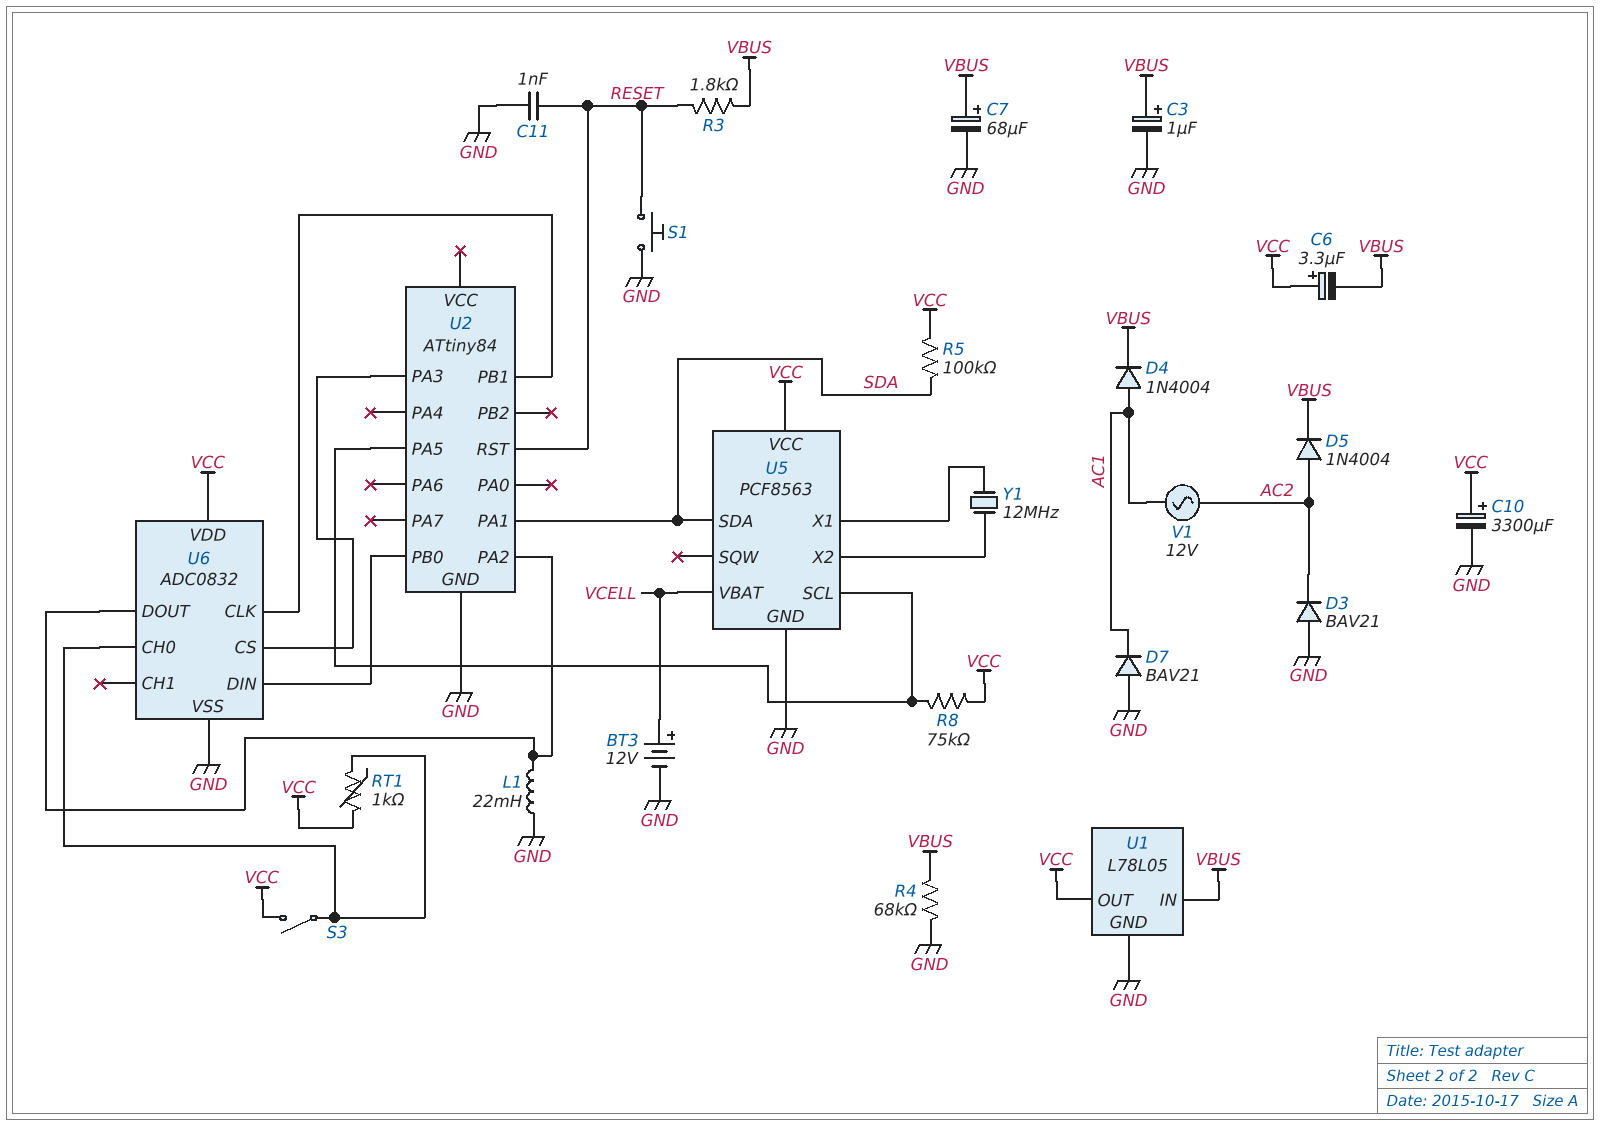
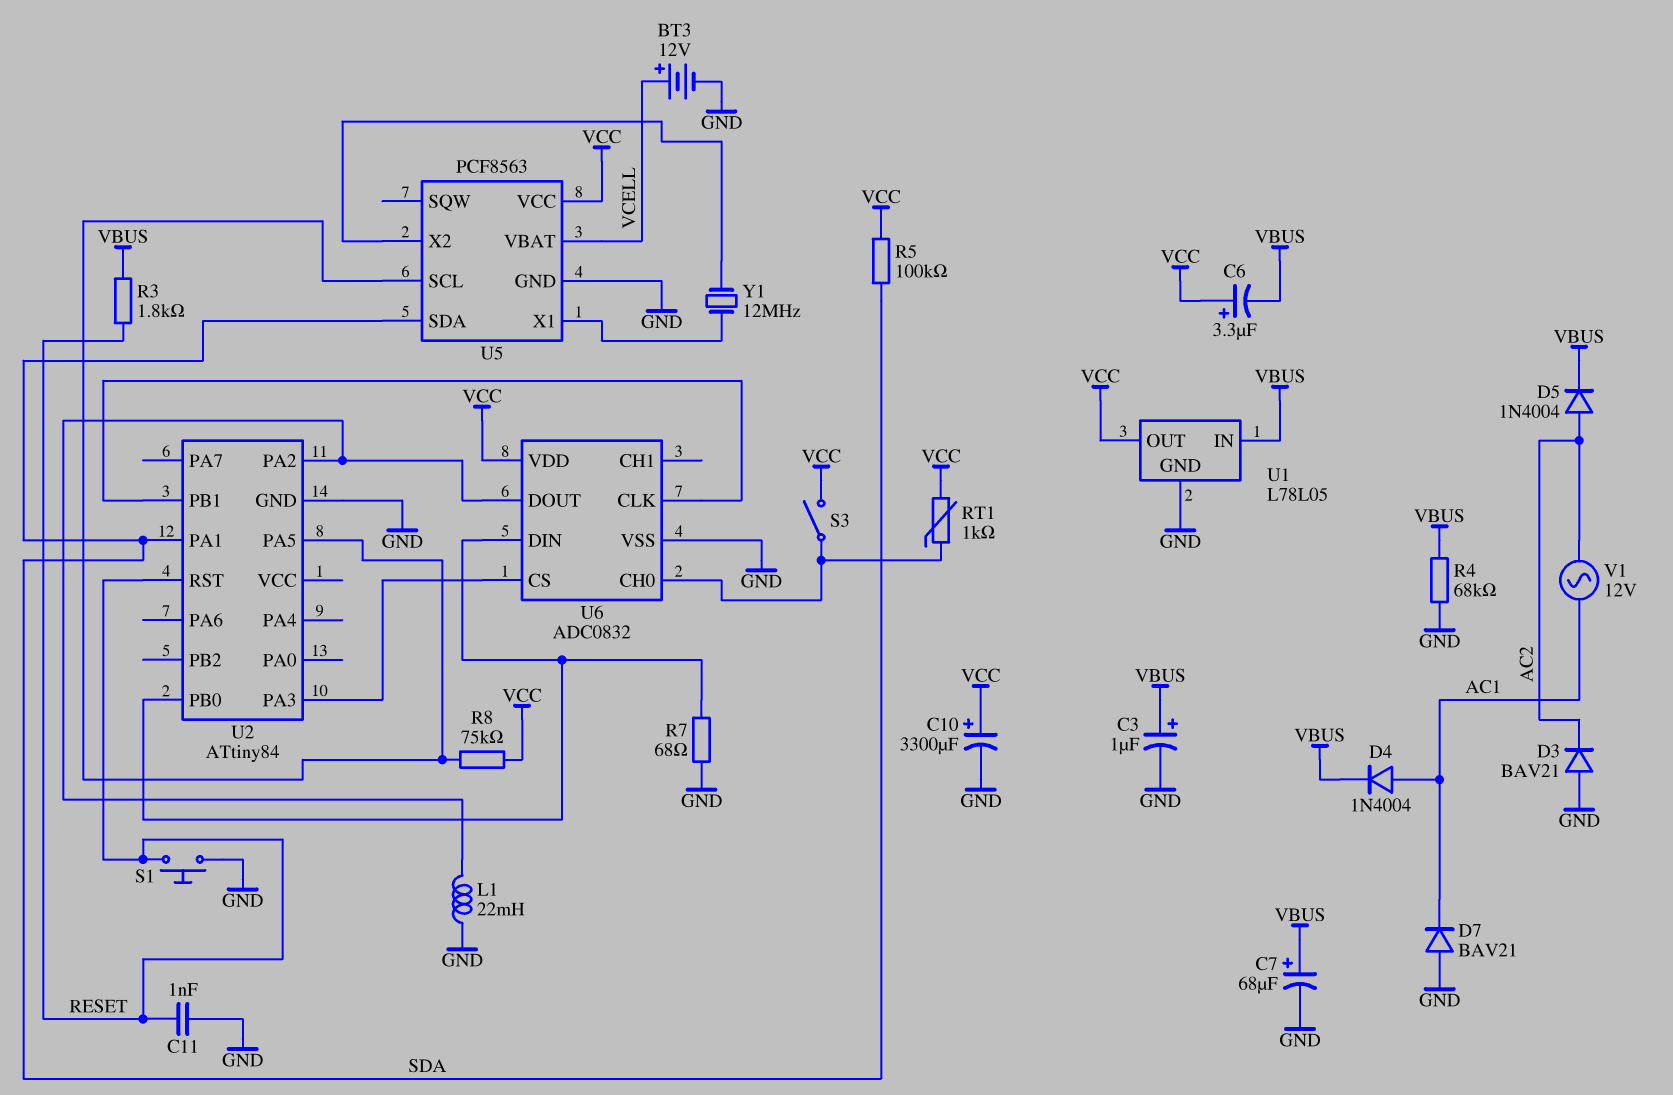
R7: none -> 68 (GND, U2/PB0)

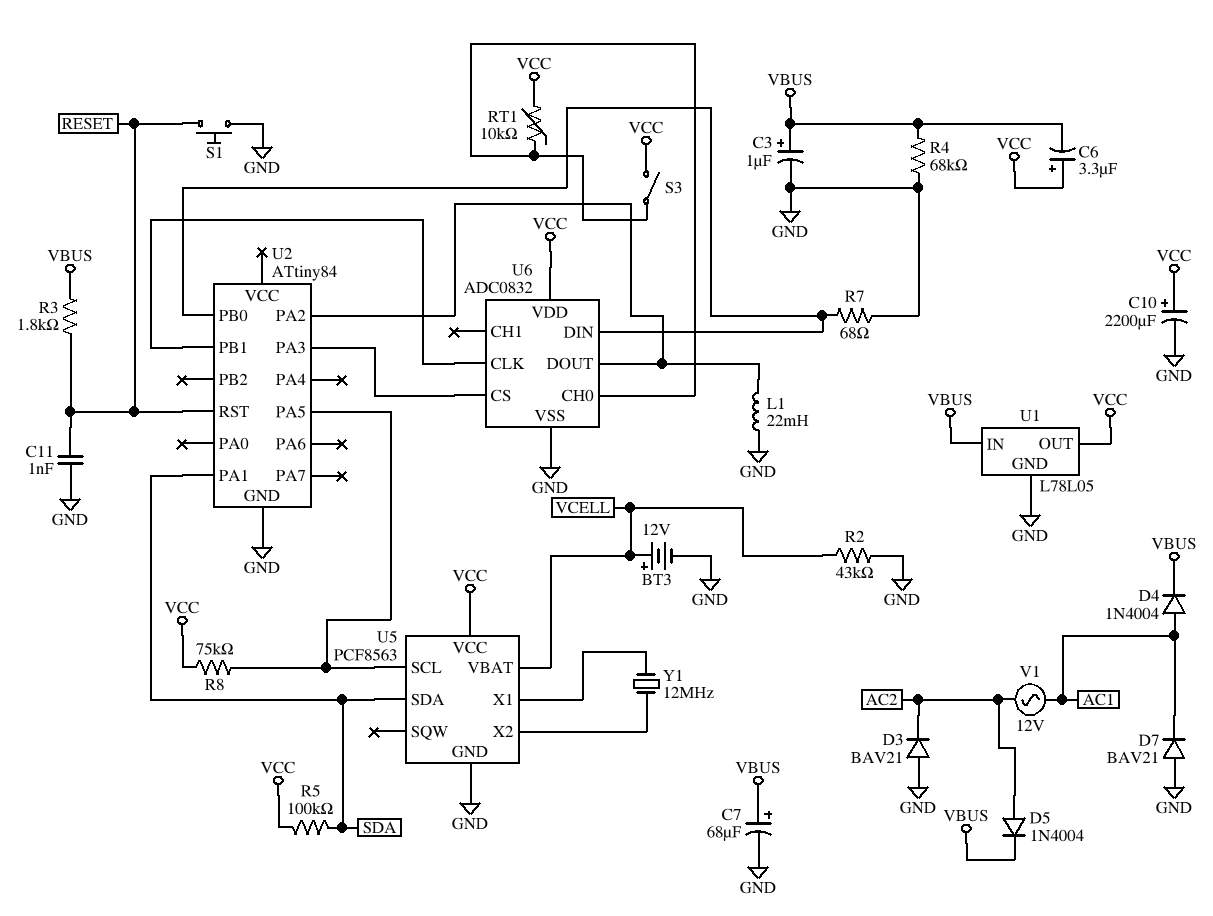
C10: 3300uF (plus VCC, minus GND) -> 2200uF (plus VCC, minus GND)
R2: none -> 43k (GND, VCELL)
RT1: 1k (U6/CH0, VCC) -> 10k (U6/CH0, VCC)

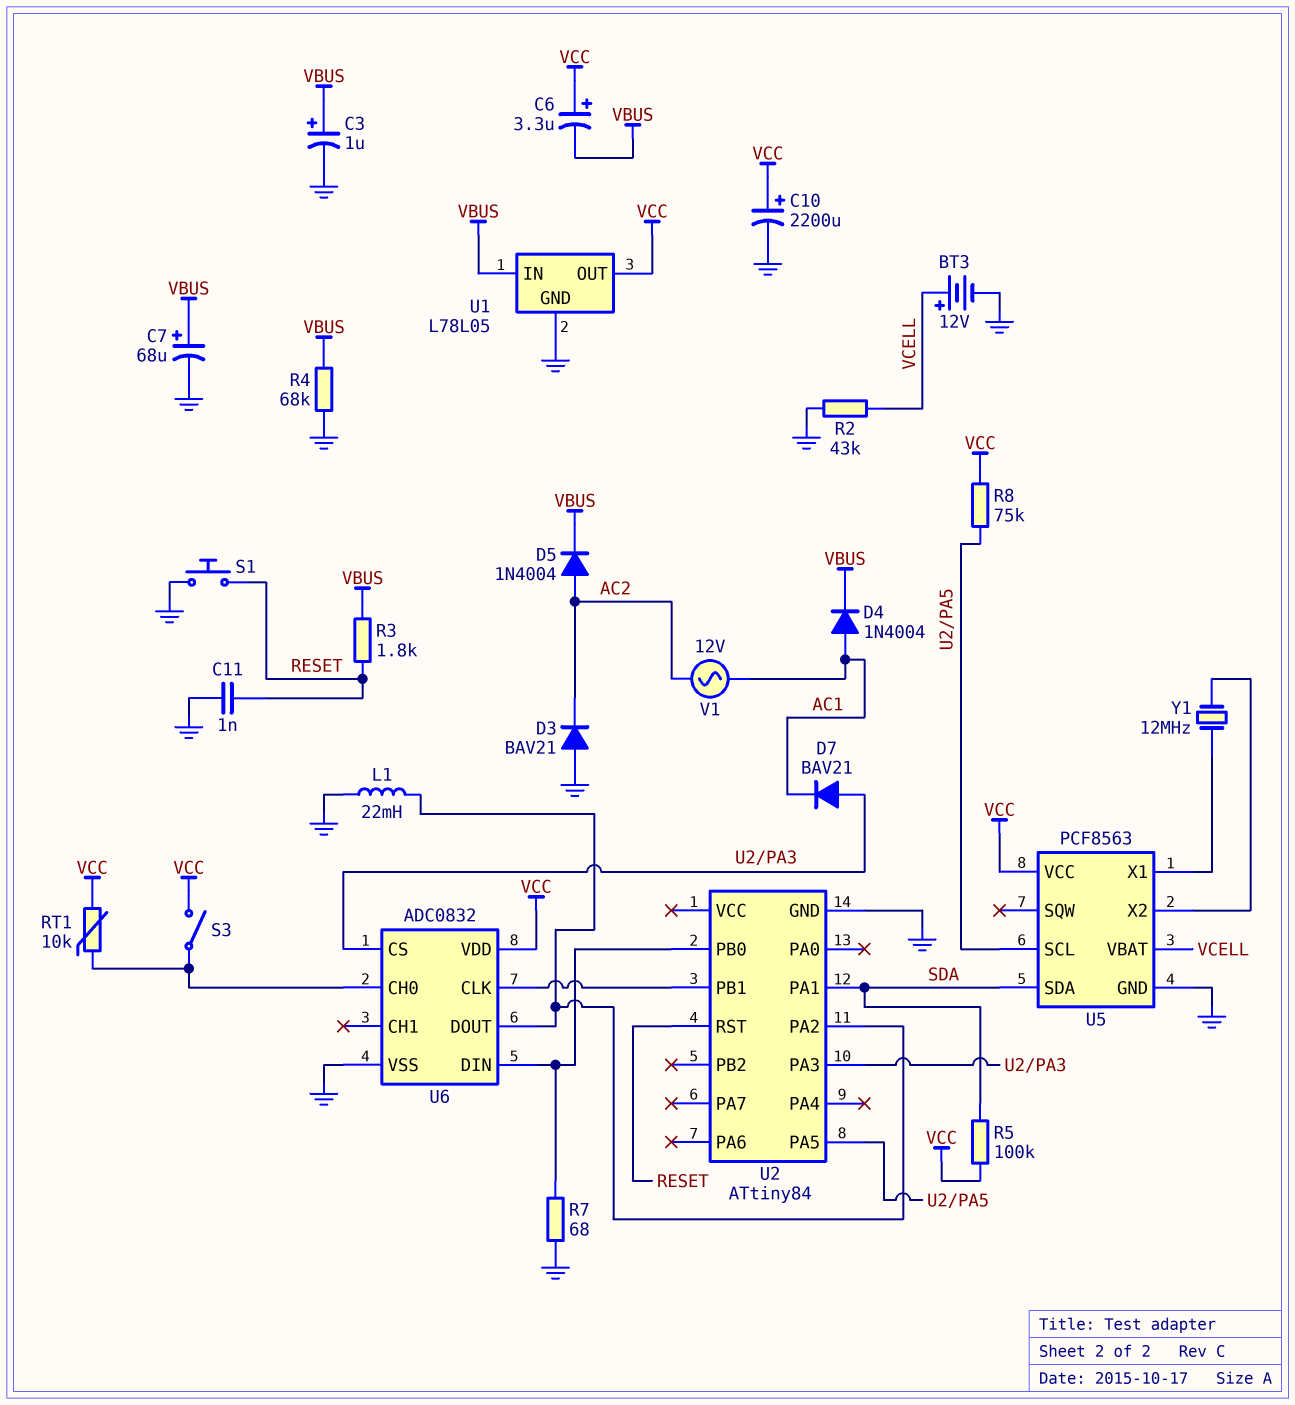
D7: diode BAV21 (A GND, K AC1) -> diode BAV21 (A U2/PA3, K AC1)

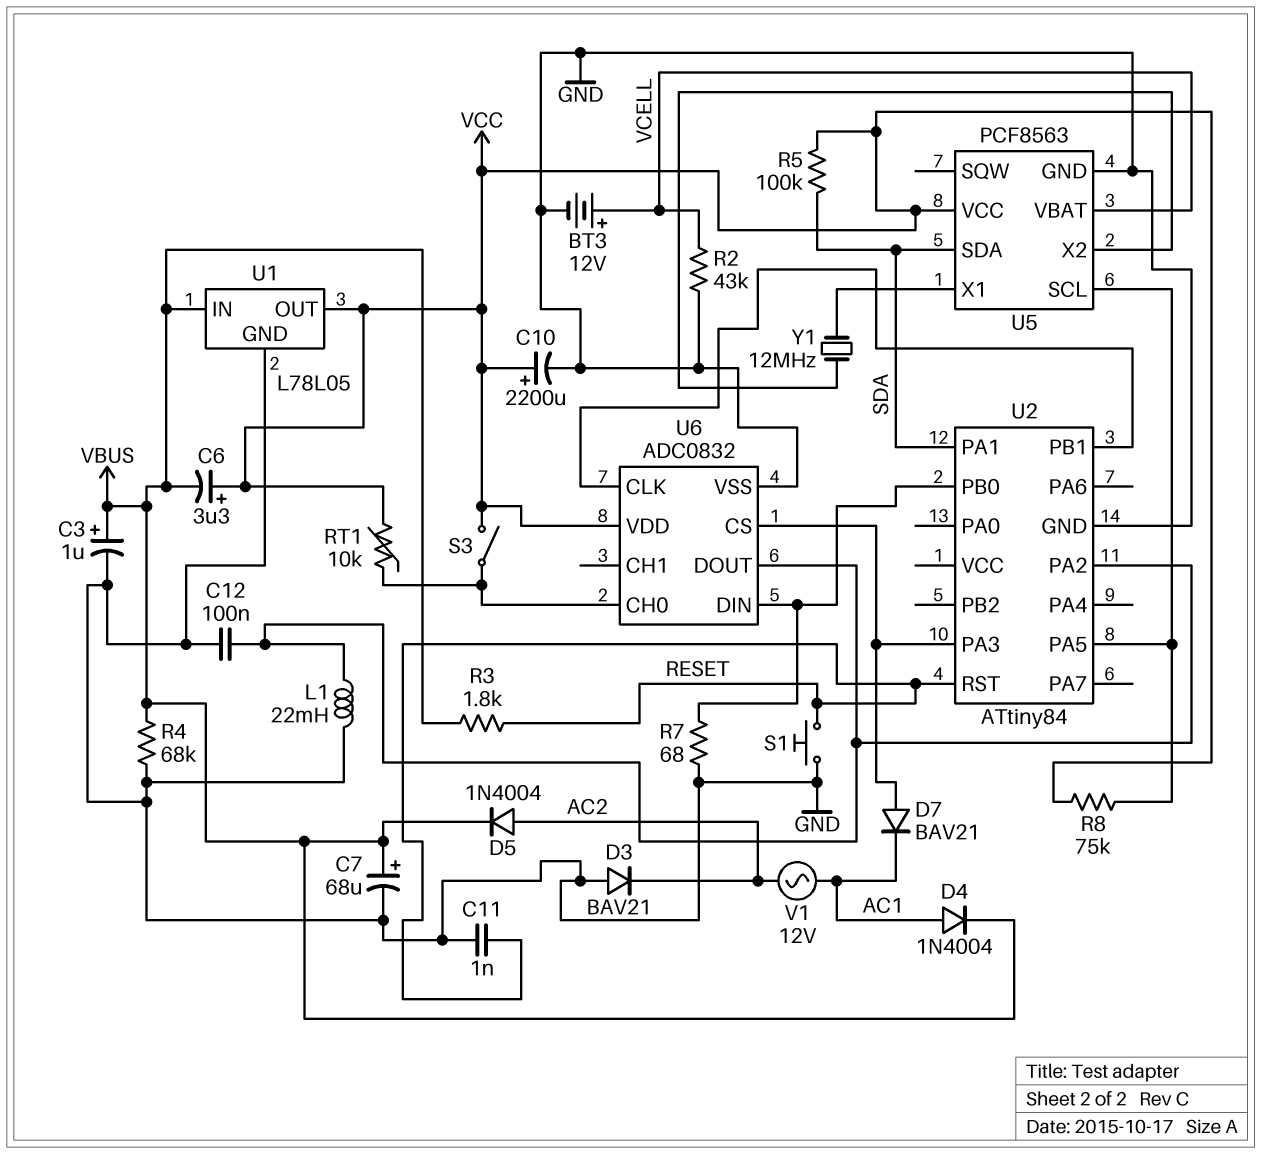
C12: none -> 100nF (GND, U2/PA2)

